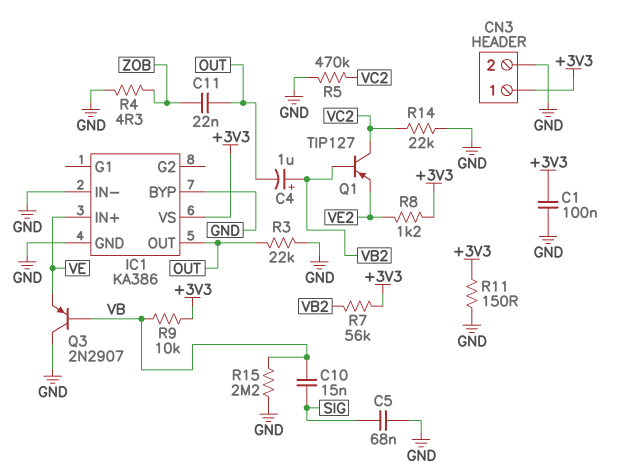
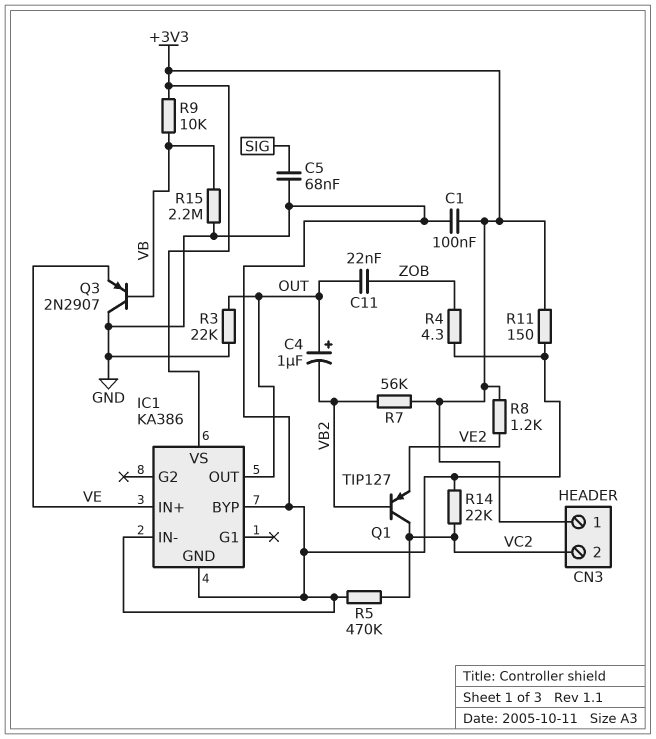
C4: 1uF (plus VB2, minus OUT) -> 1uF (plus OUT, minus VB2)
C10: 15nF (SIG, VB) -> none
CN3 pin 2: GND -> VC2

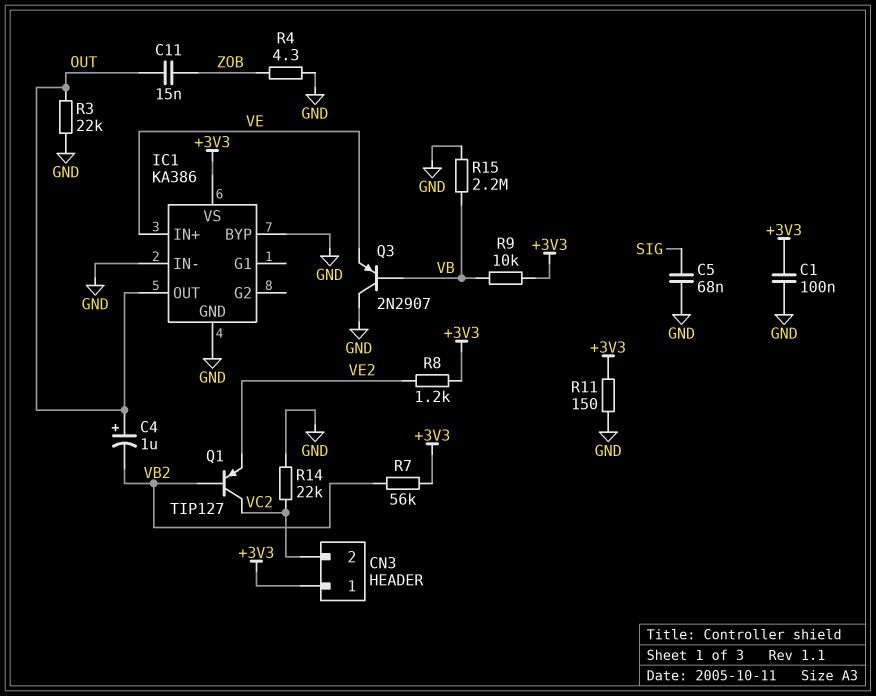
C11: 22nF (OUT, ZOB) -> 15nF (OUT, ZOB)
R5: 470k (GND, VC2) -> none

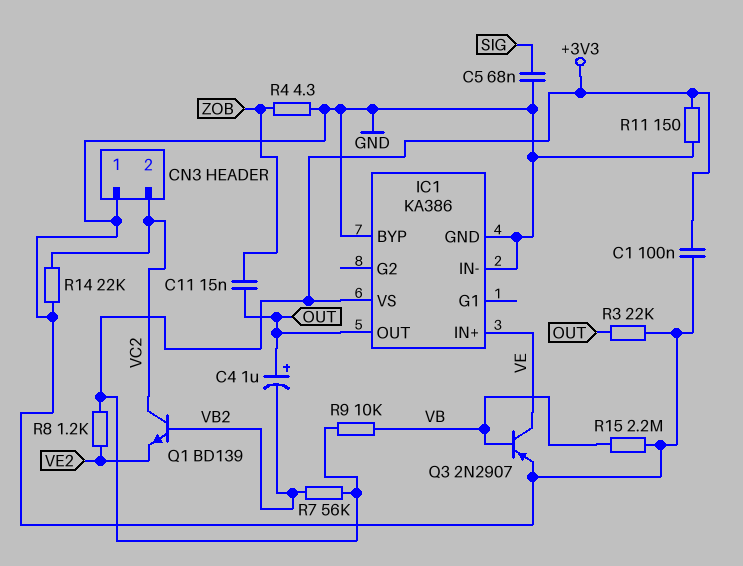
CN3 pin 1: +3V3 -> GND
Q1: PNP TIP127 (B VB2, C VC2, E VE2) -> NPN BD139 (B VB2, C VC2, E VE2)
Q3: PNP 2N2907 (B VB, C GND, E VE) -> PNP 2N2907 (B VB, C VE, E GND)

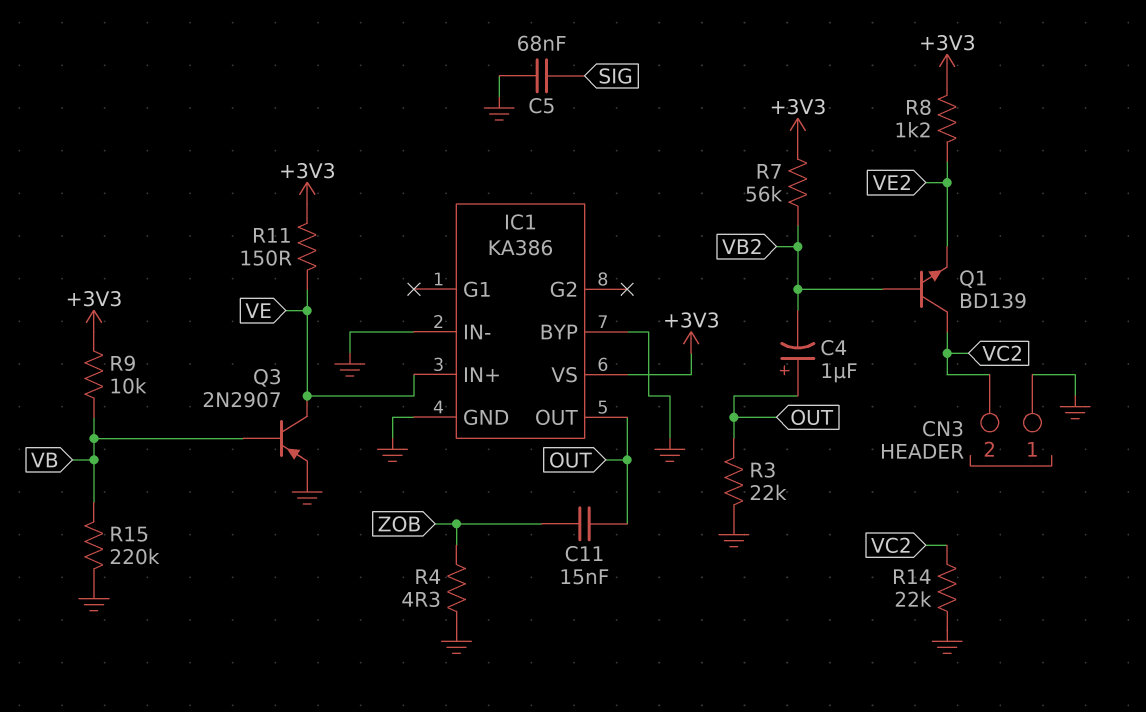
C1: 100nF (+3V3, GND) -> none
R11: 150 (+3V3, GND) -> 150 (+3V3, VE)
R15: 2.2M (GND, VB) -> 220k (GND, VB)

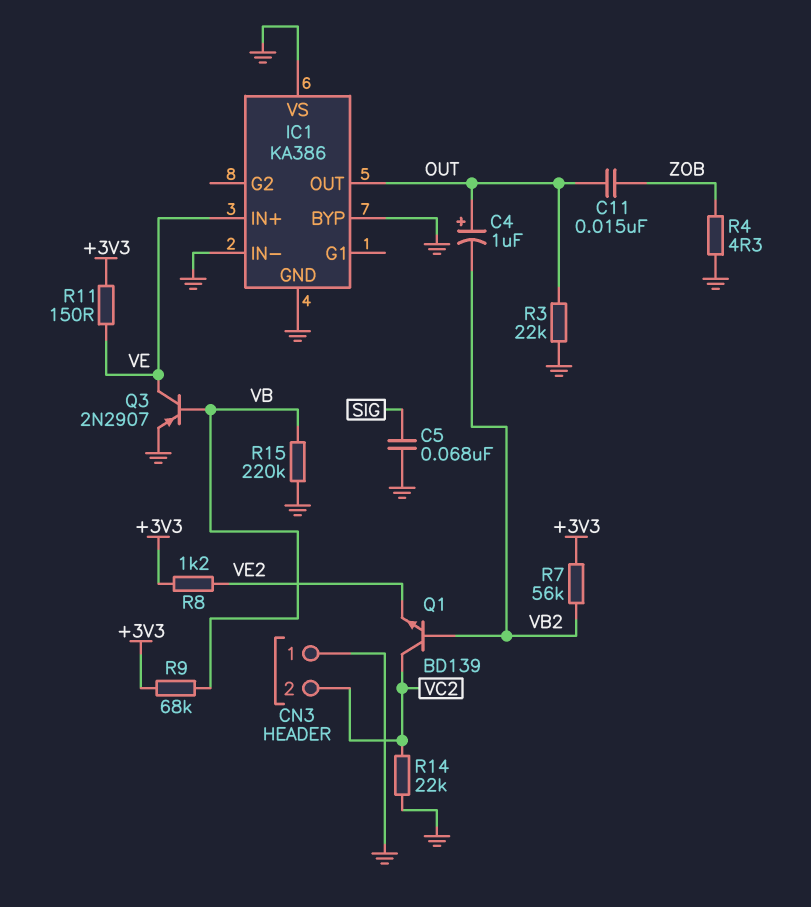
IC1 pin VS: +3V3 -> GND
R9: 10k (+3V3, VB) -> 68k (+3V3, VB)

